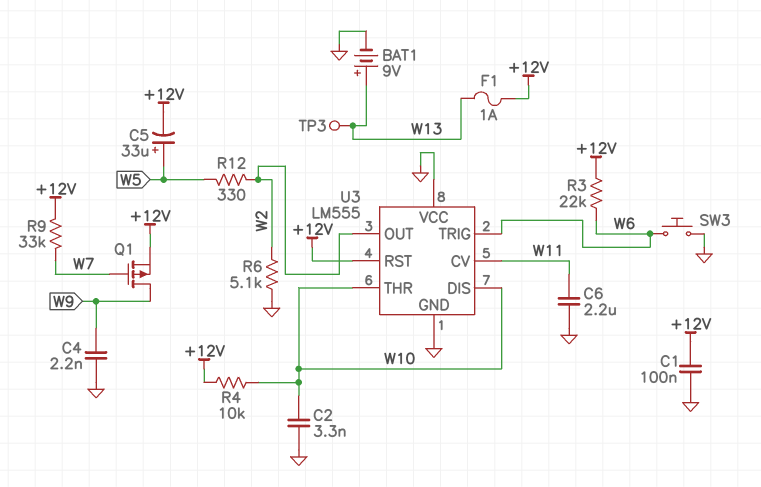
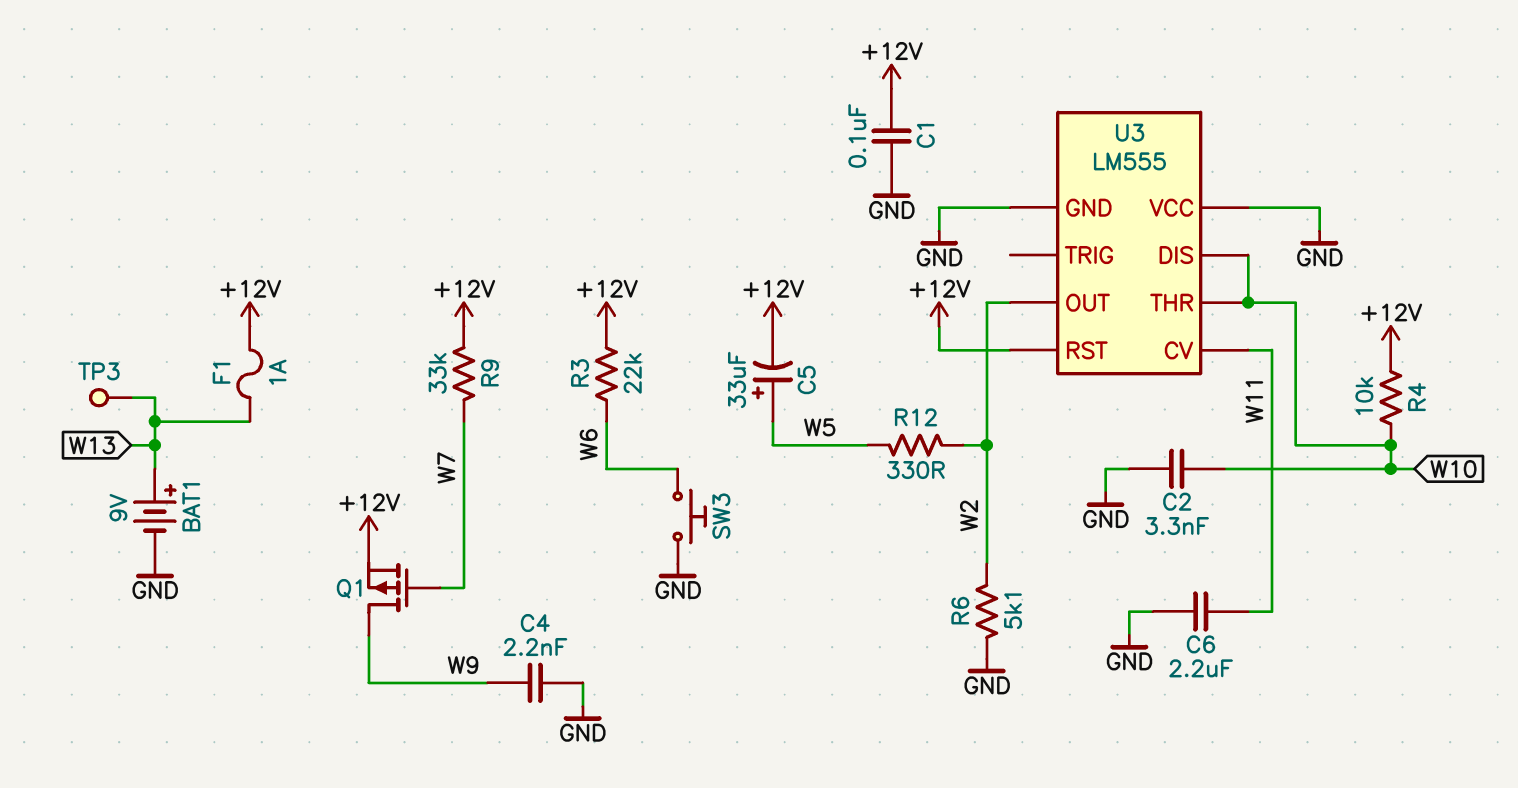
U3 pin TRIG: W6 -> none

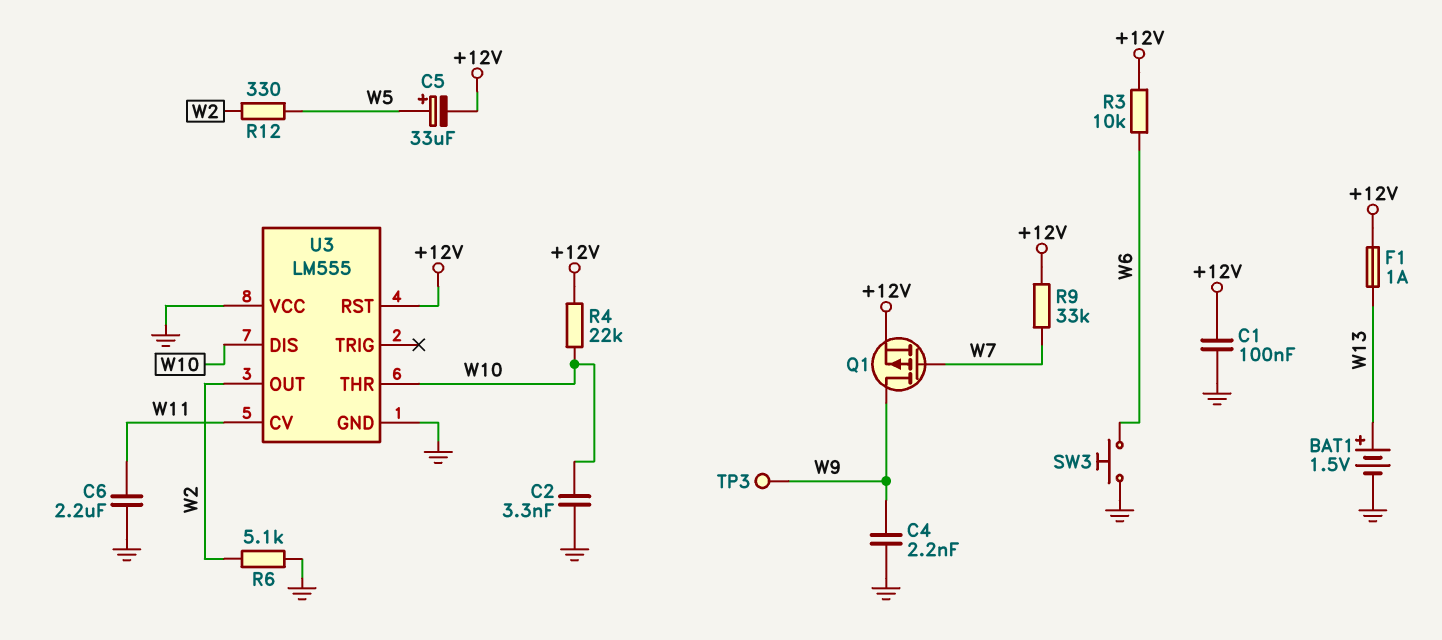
BAT1: 9V (plus W13, minus GND) -> 1.5V (plus W13, minus GND)
R3: 22k (+12V, W6) -> 10k (+12V, W6)
R4: 10k (+12V, W10) -> 22k (+12V, W10)
TP3: test point (W13) -> test point (W9)

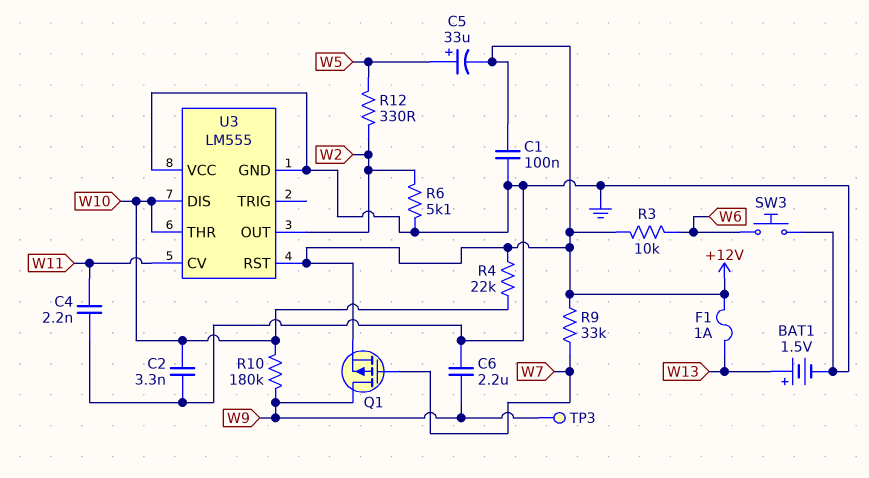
C4: 2.2nF (GND, W9) -> 2.2nF (GND, W11)
C6: 2.2uF (GND, W11) -> 2.2uF (GND, W9)
R10: none -> 180k (W9, W10)

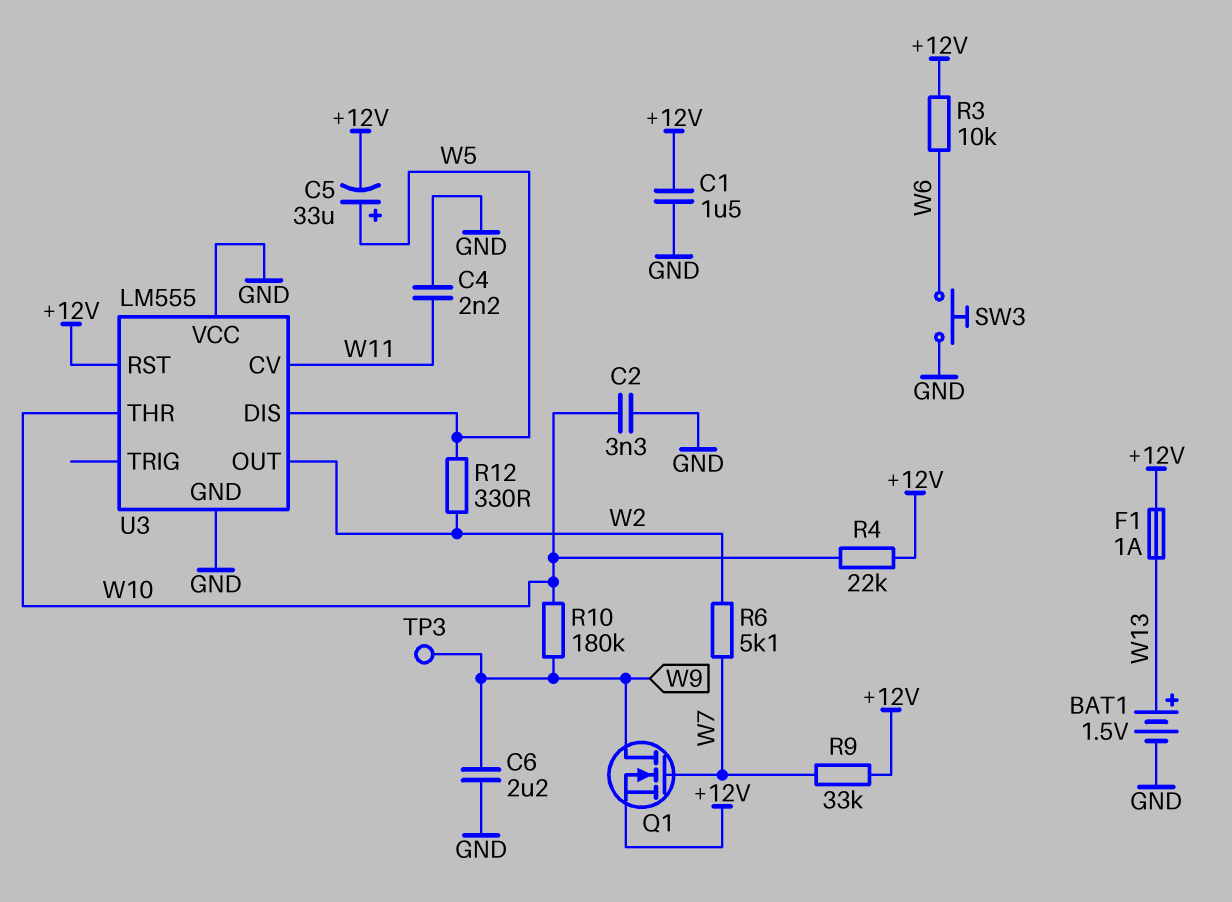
C1: 100nF (+12V, GND) -> 1.5uF (+12V, GND)
Q1: PMOS (G W7, D W9, S +12V) -> NMOS (G W7, D W9, S +12V)
R6: 5.1k (GND, W2) -> 5.1k (W2, W7)
U3 pin DIS: W10 -> W5

